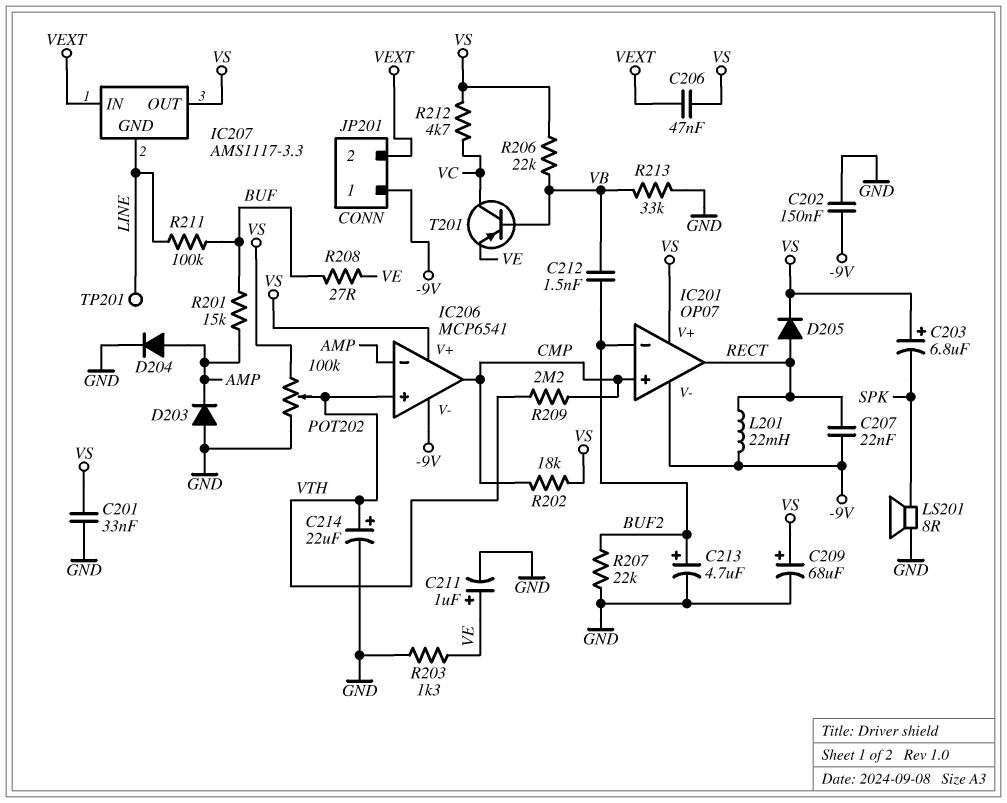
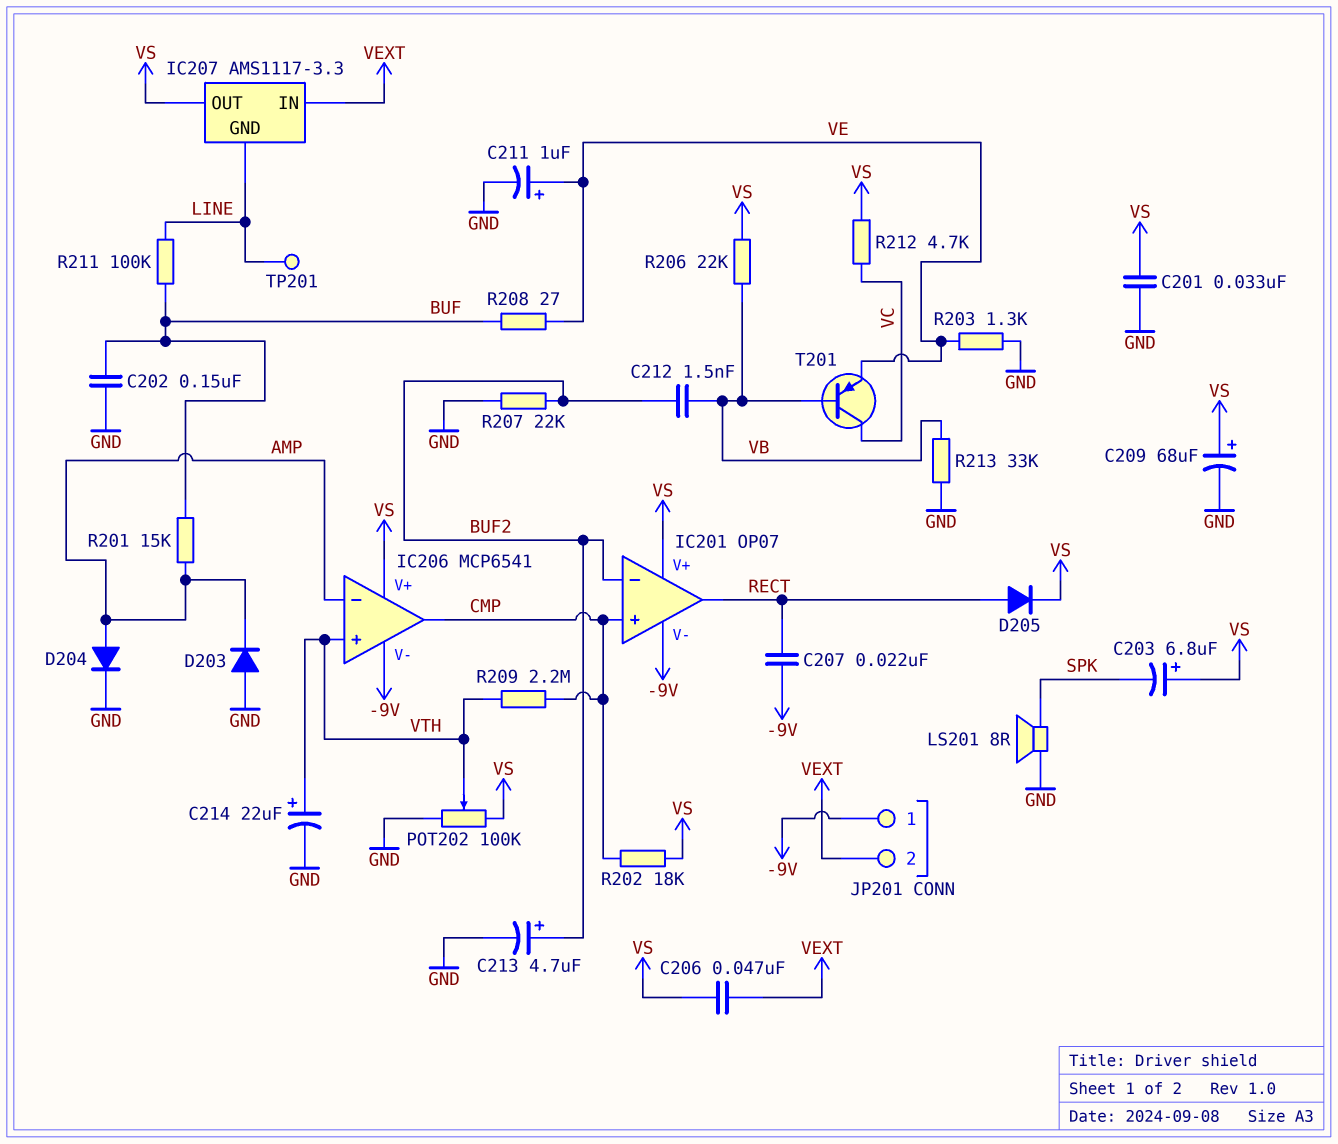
C202: 150nF (-9V, GND) -> 150nF (BUF, GND)
L201: 22mH (-9V, RECT) -> none

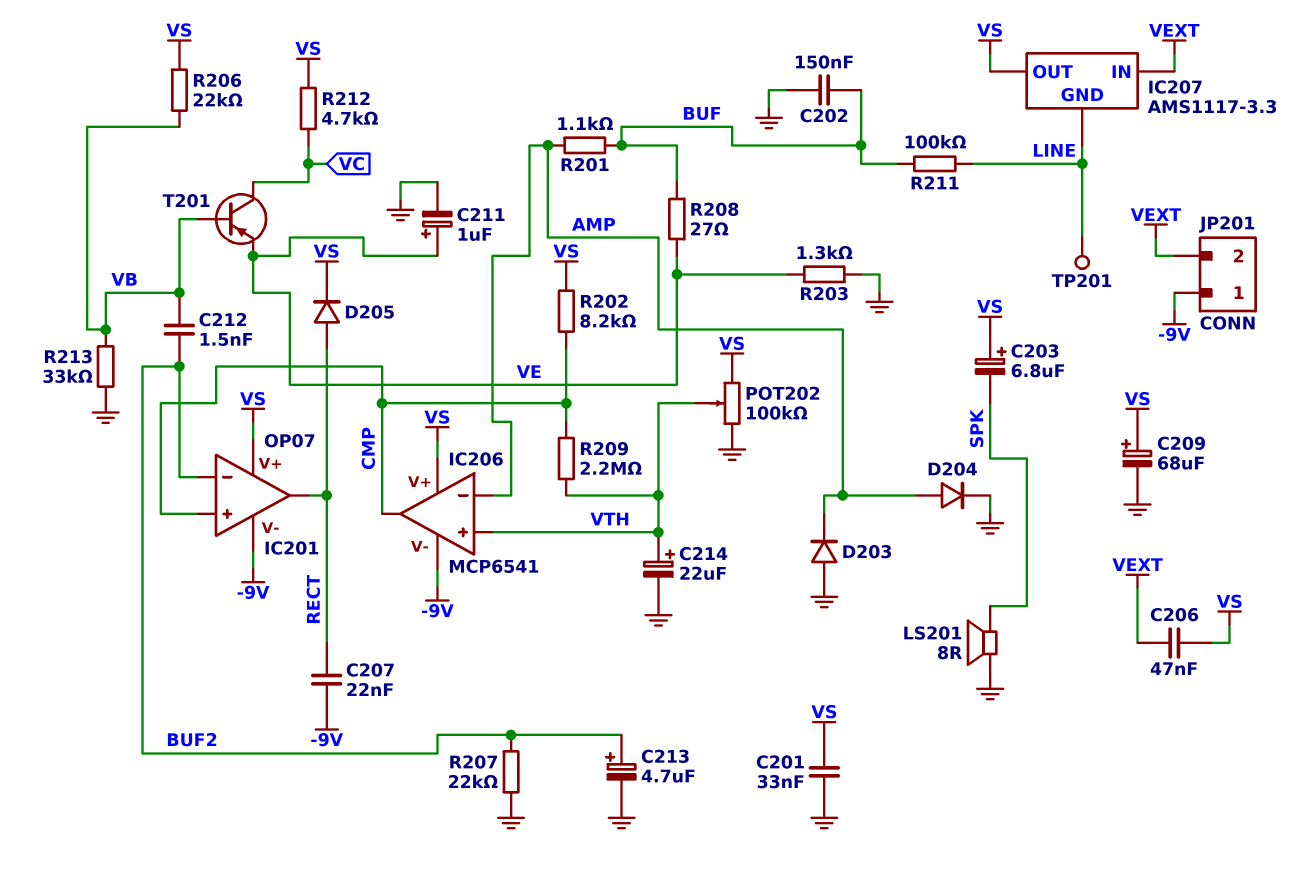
R201: 15k (AMP, BUF) -> 1.1k (AMP, BUF)
R202: 18k (CMP, VS) -> 8.2k (CMP, VS)

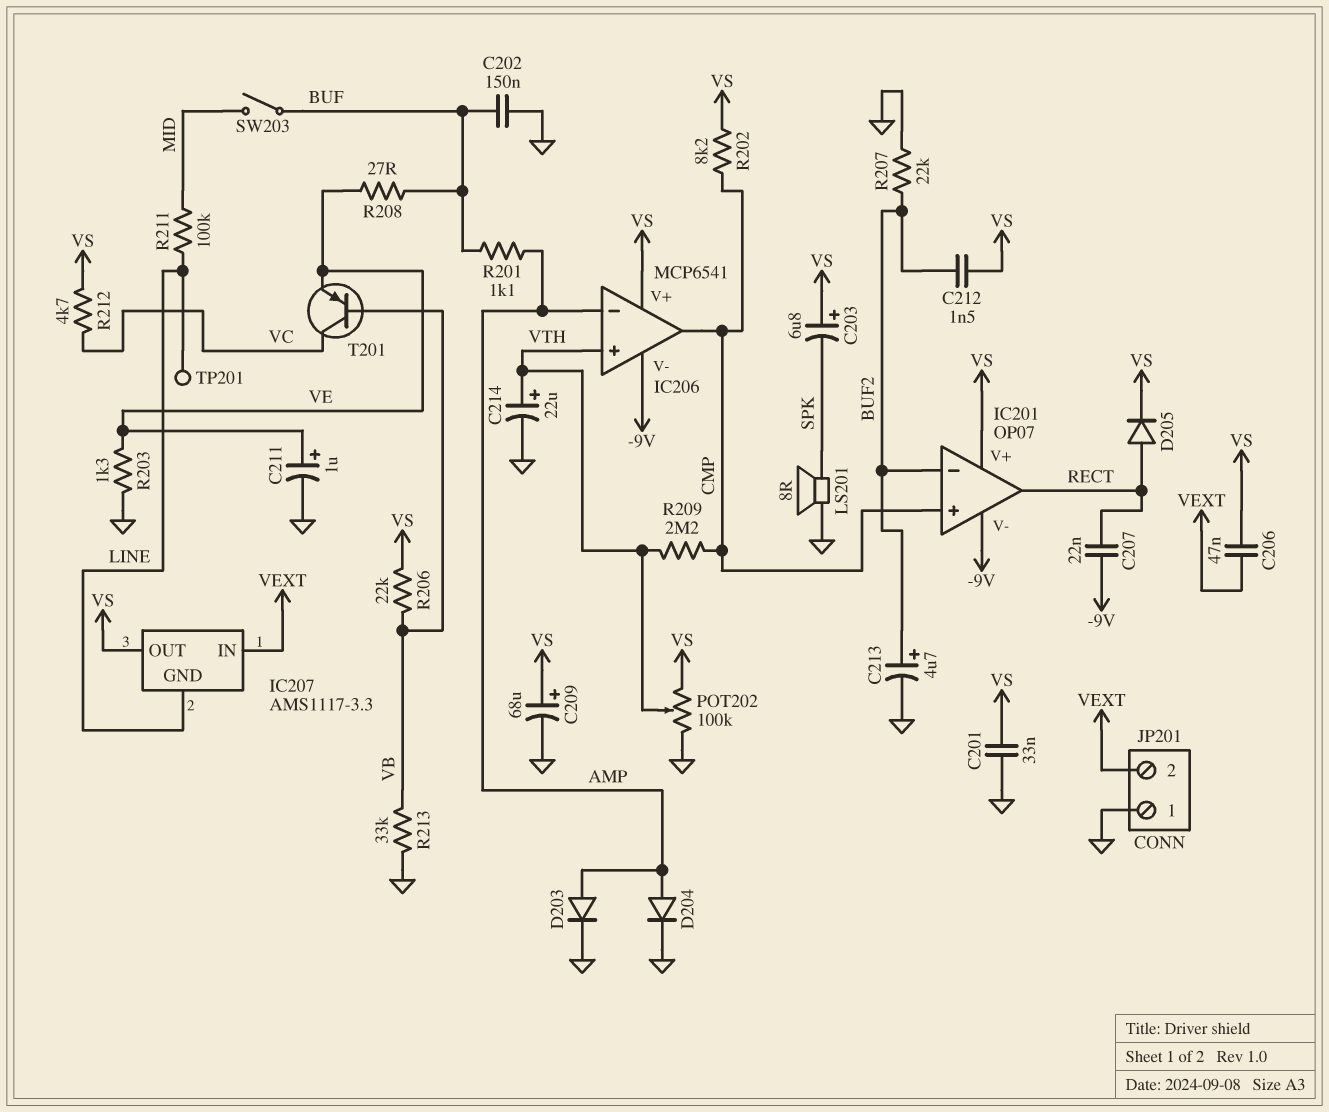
C212: 1.5nF (BUF2, VB) -> 1.5nF (BUF2, VS)
D203: diode (A GND, K AMP) -> diode (A AMP, K GND)
JP201 pin 1: -9V -> GND
R211: 100k (BUF, LINE) -> 100k (LINE, MID)
SW203: none -> switch (BUF, MID)

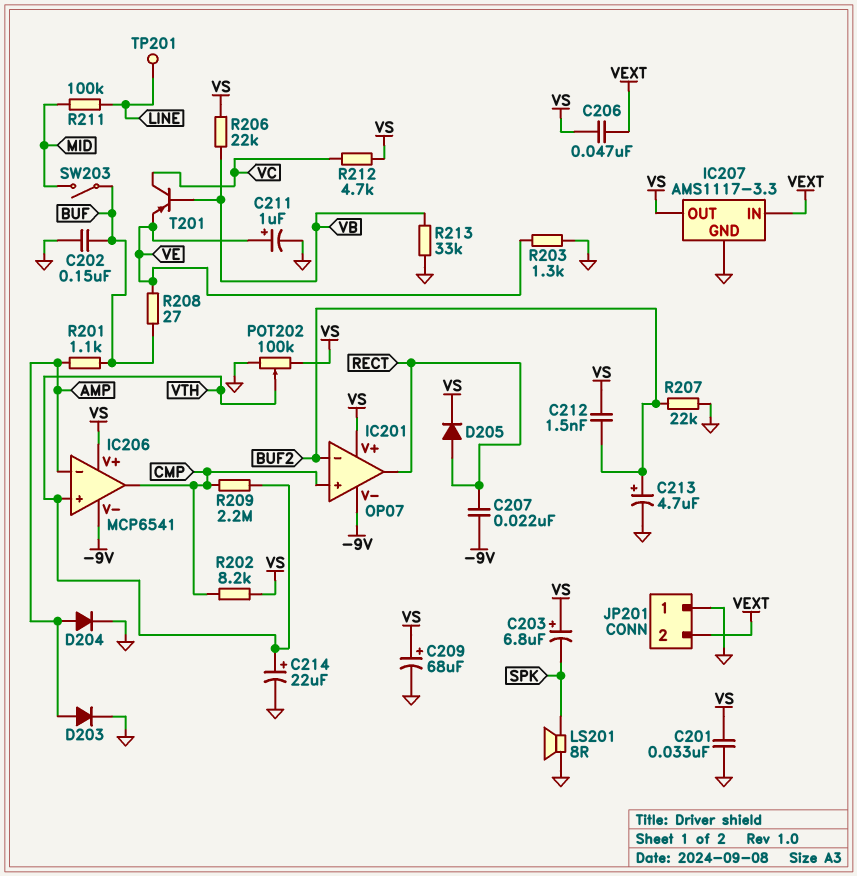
IC207 pin GND: LINE -> GND

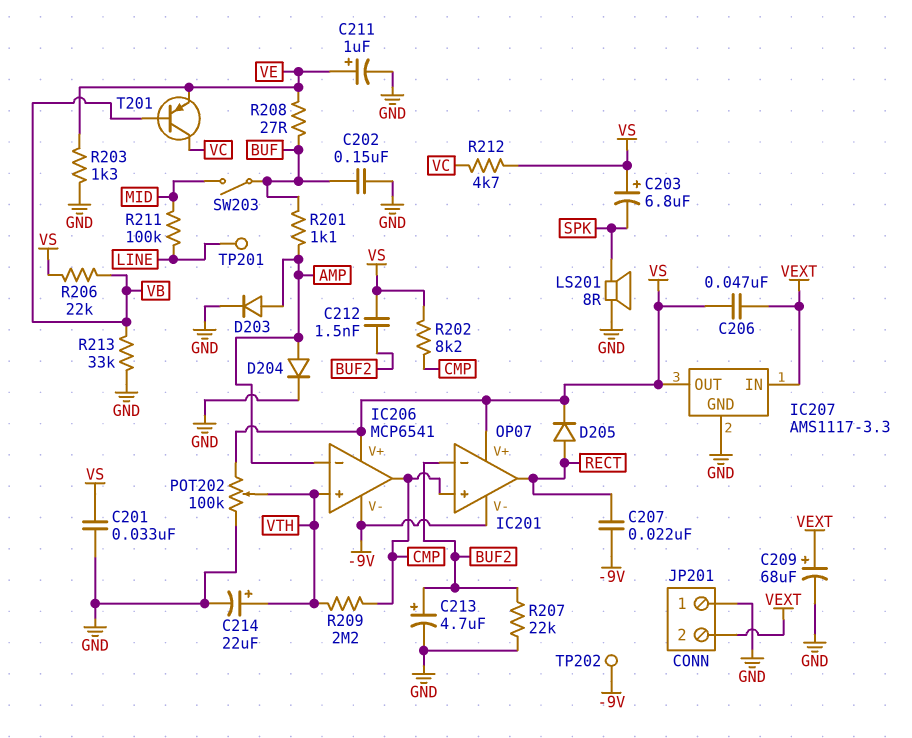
C209: 68uF (plus VS, minus GND) -> 68uF (plus VEXT, minus GND)
TP202: none -> test point (-9V)

